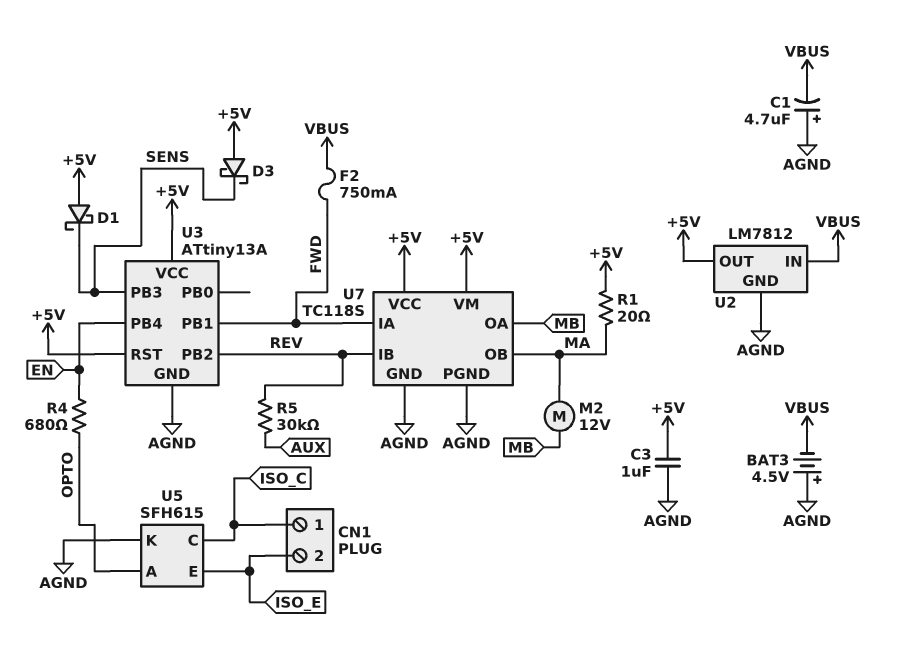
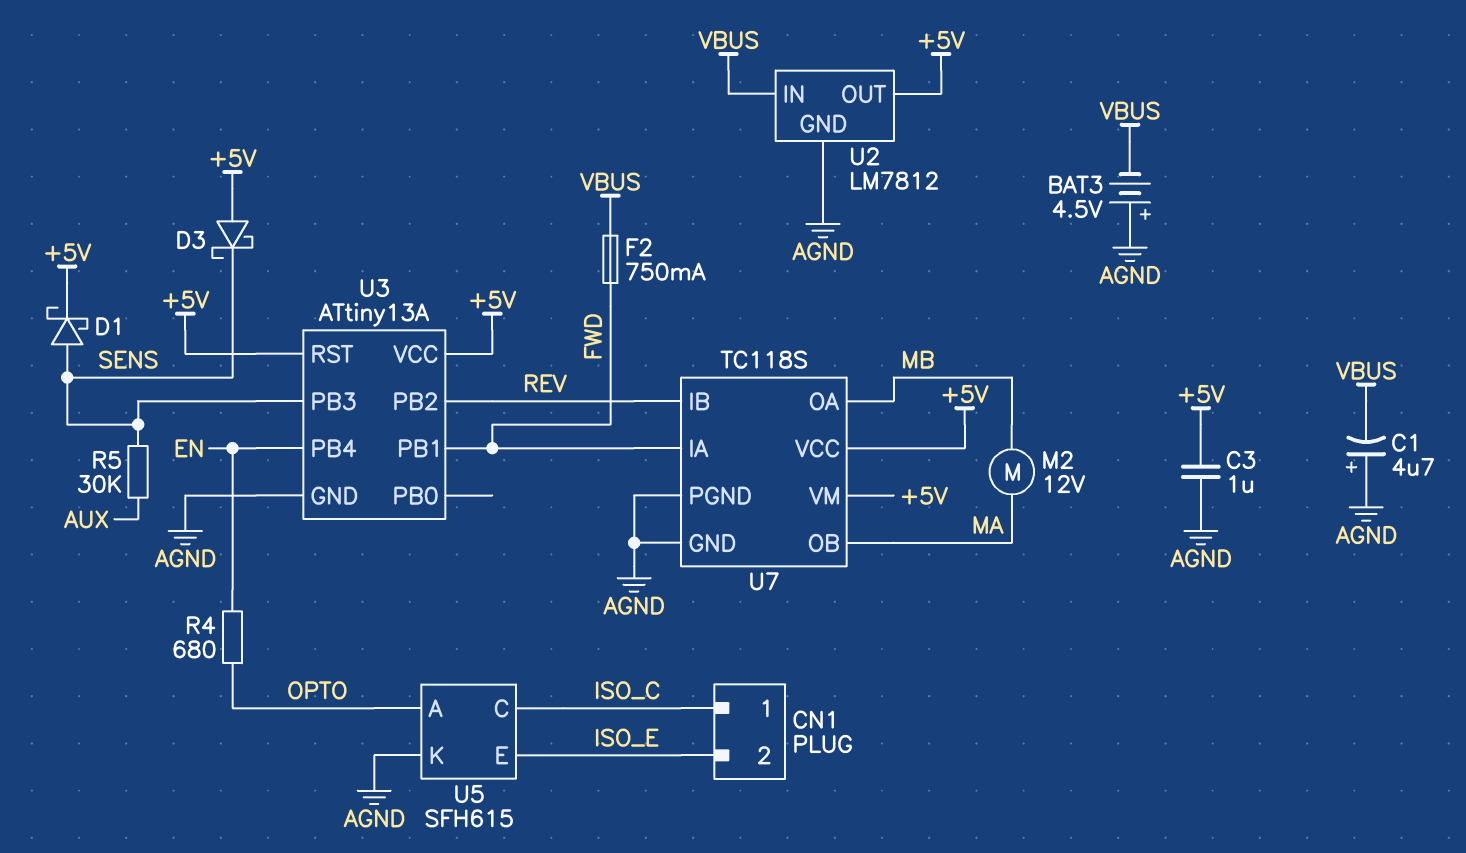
D1: schottky (A +5V, K SENS) -> schottky (A SENS, K +5V)
R1: 20 (+5V, MA) -> none
R5: 30k (AUX, REV) -> 30k (AUX, SENS)

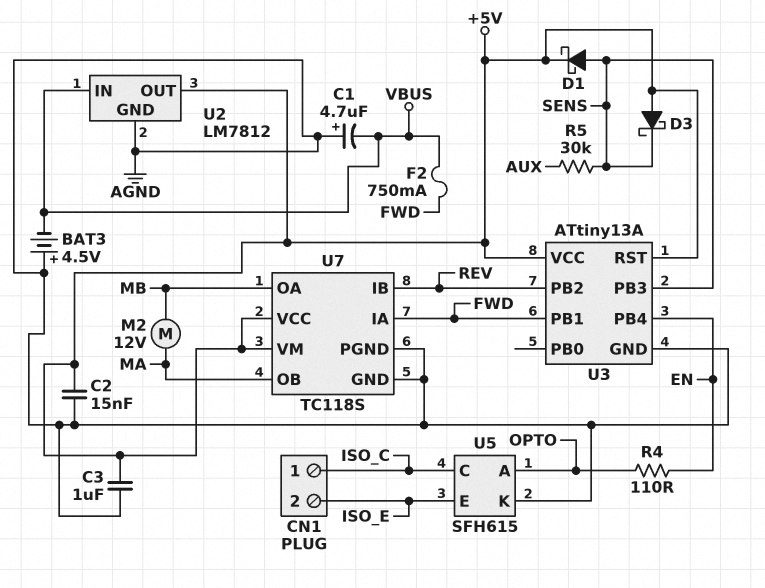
C2: none -> 15nF (+5V, AGND)
R4: 680 (EN, OPTO) -> 110 (EN, OPTO)

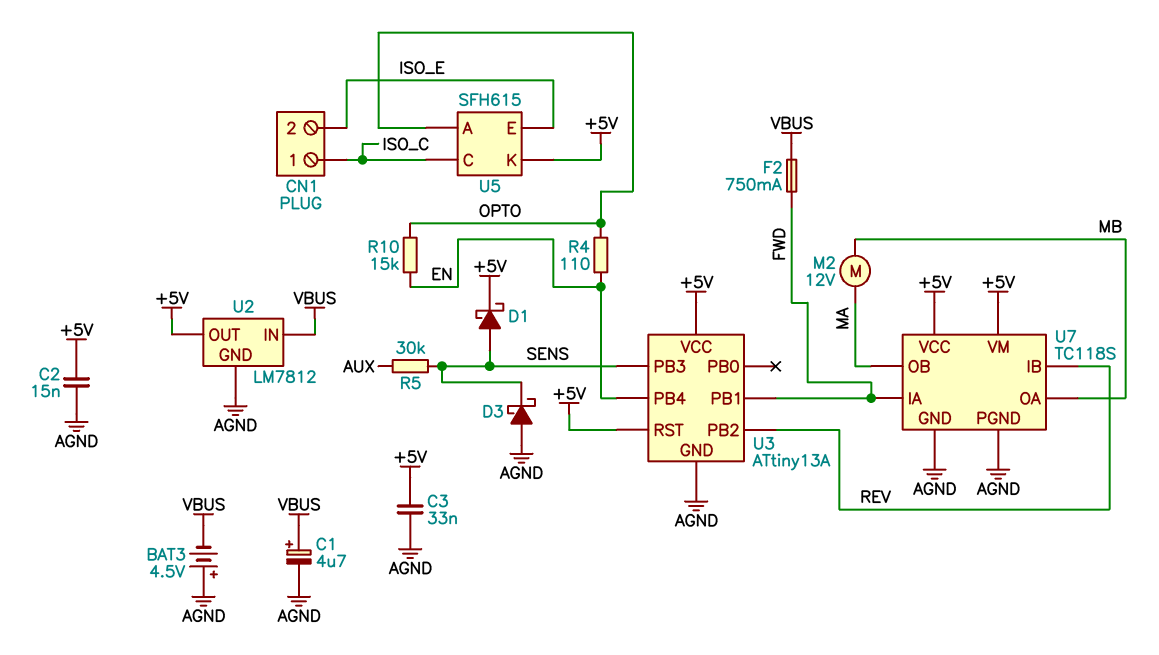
C1: 4.7uF (plus AGND, minus VBUS) -> 4.7uF (plus VBUS, minus AGND)
C3: 1uF (+5V, AGND) -> 33nF (+5V, AGND)
D3: schottky (A +5V, K SENS) -> schottky (A AGND, K SENS)
R10: none -> 15k (EN, OPTO)
U5 pin K: AGND -> +5V

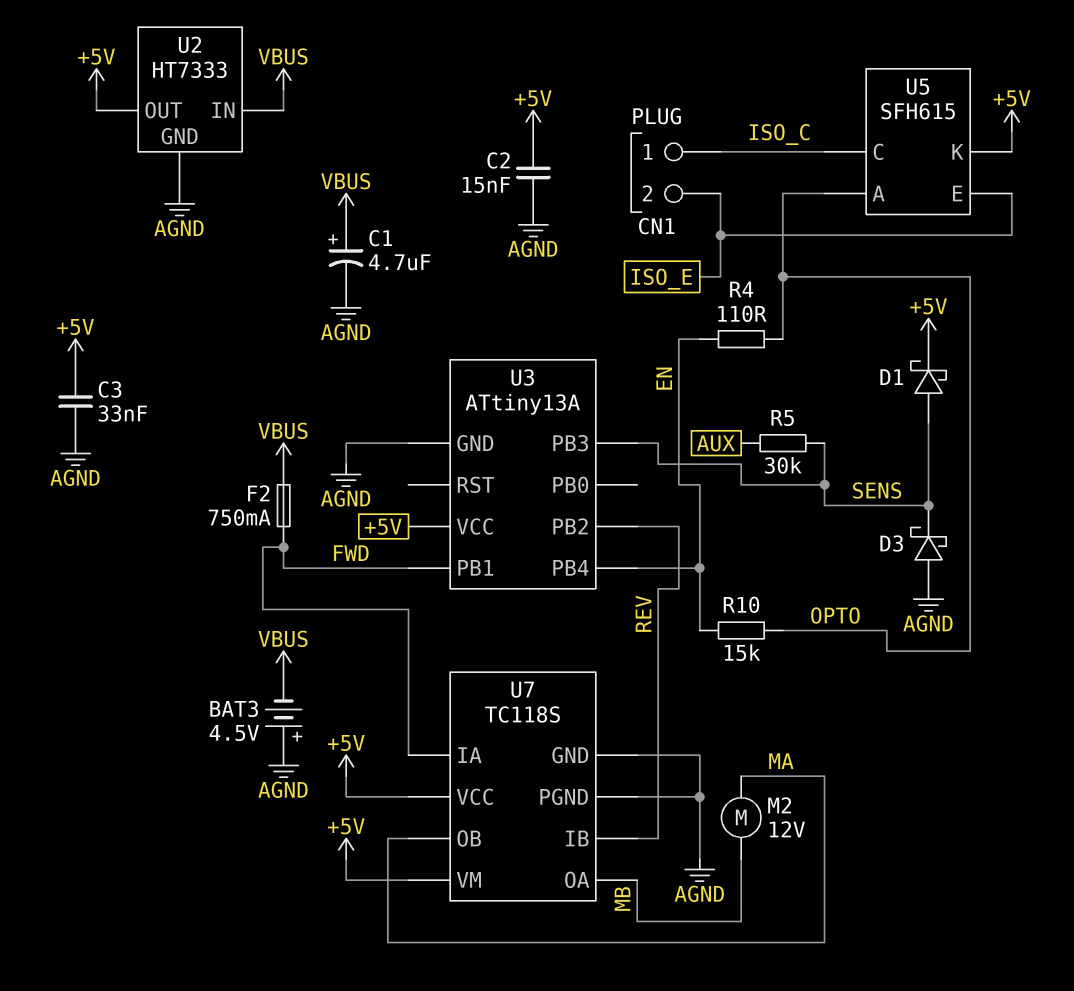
U2: LM7812 -> HT7333
U3 pin RST: +5V -> none

